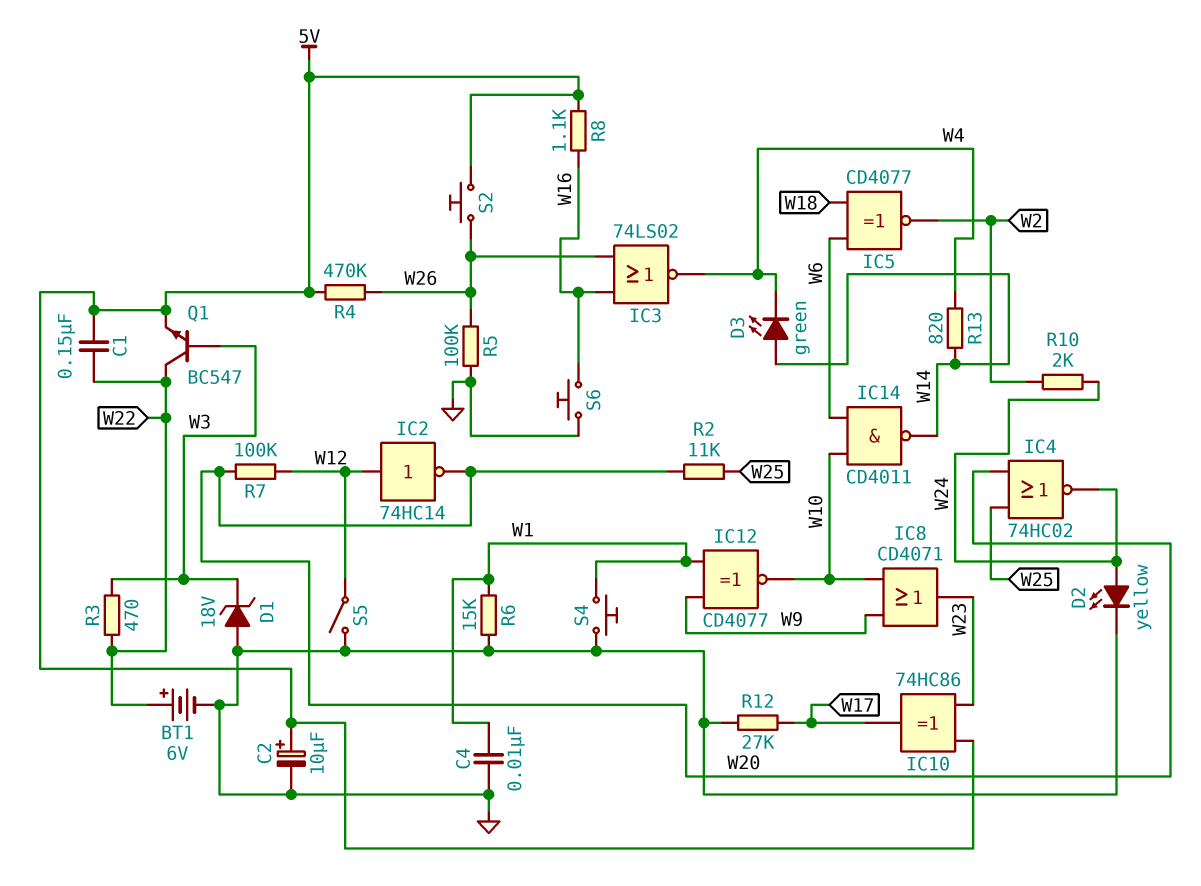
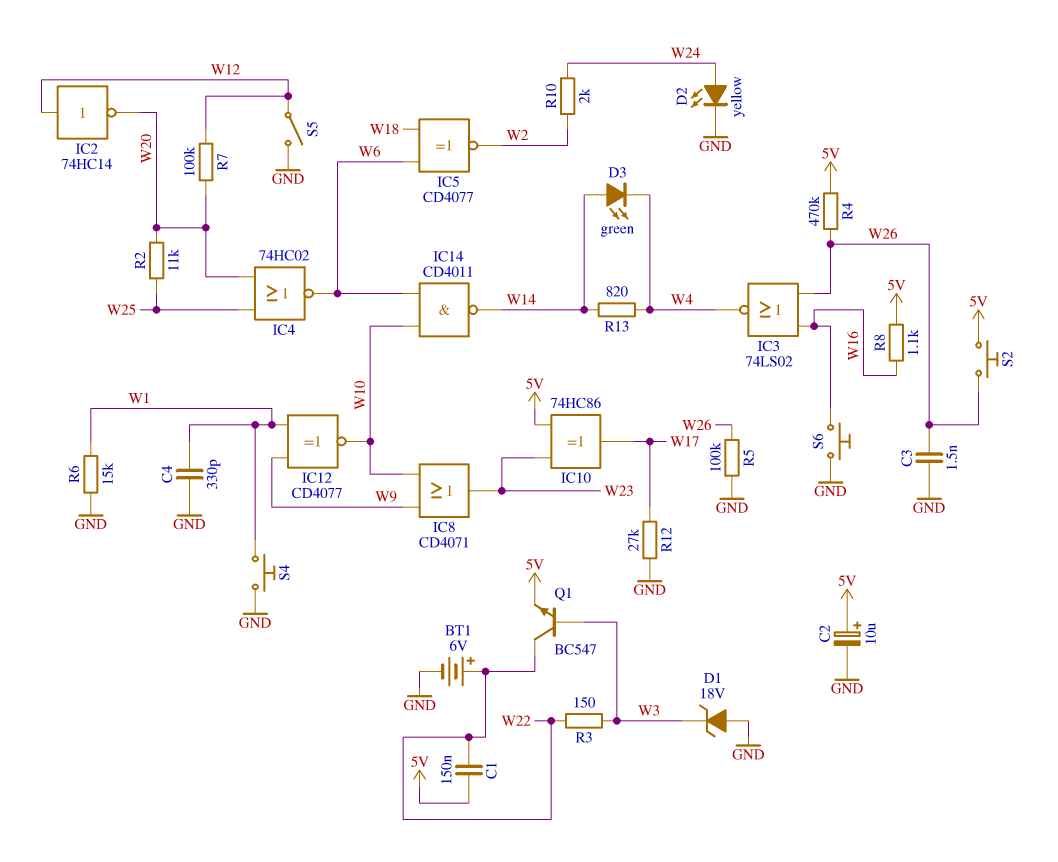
C3: none -> 1.5nF (GND, W26)
C4: 10nF (GND, W1) -> 330pF (GND, W1)
IC4: NOR 74HC02 (in W20, in W25, out W24) -> NOR 74HC02 (in W20, in W25, out W6)
R3: 470 (W3, W22) -> 150 (W3, W22)

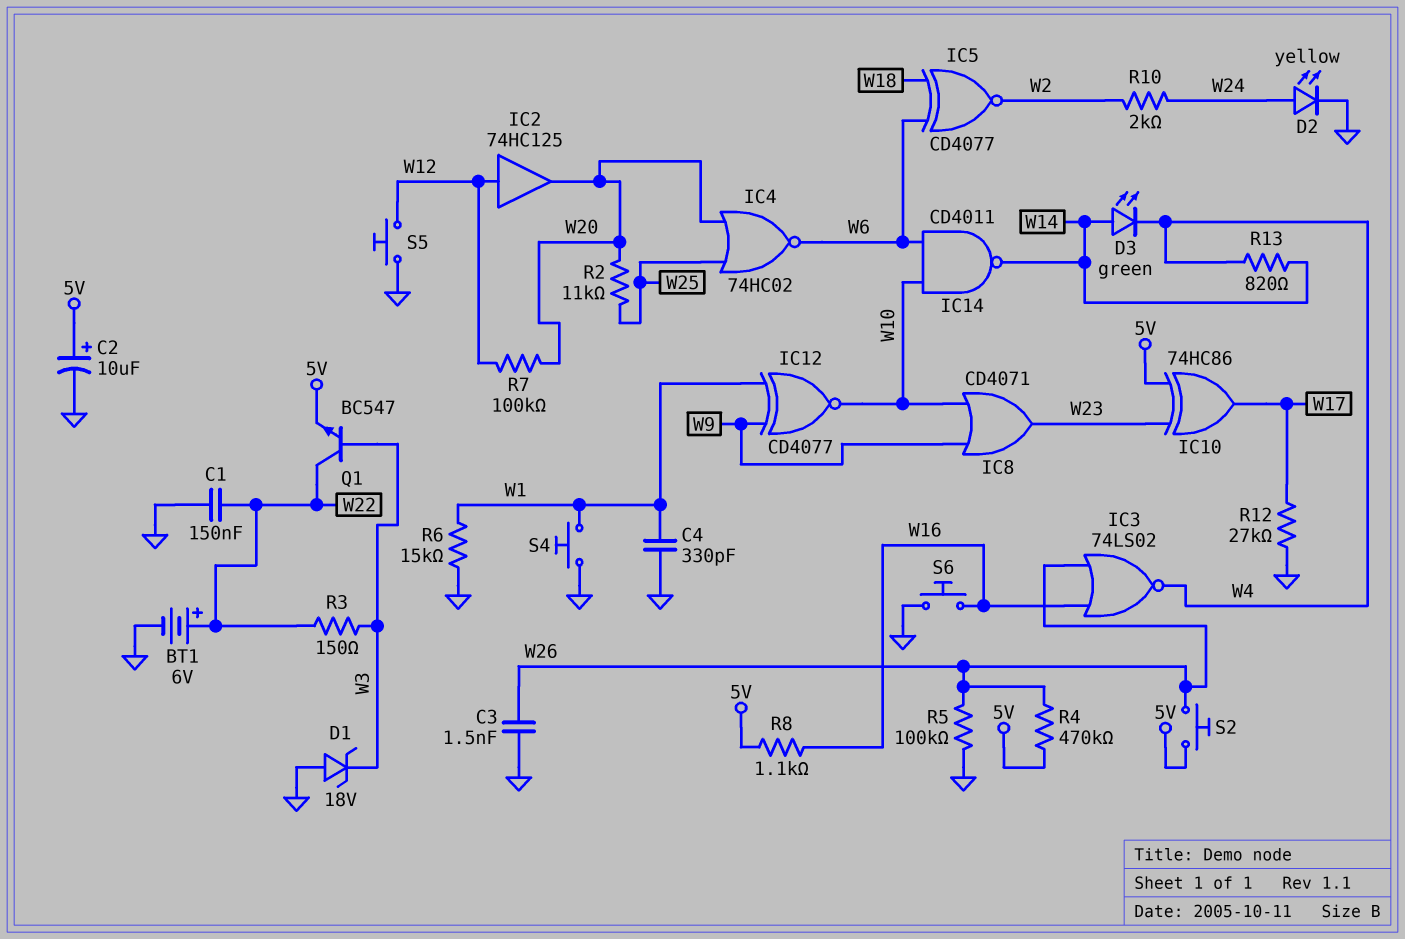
C1: 150nF (5V, W22) -> 150nF (GND, W22)
IC2: NOT 74HC14 (in W12, out W20) -> buffer 74HC125 (in W12, out W20)
S5: switch (GND, W12) -> button (GND, W12)

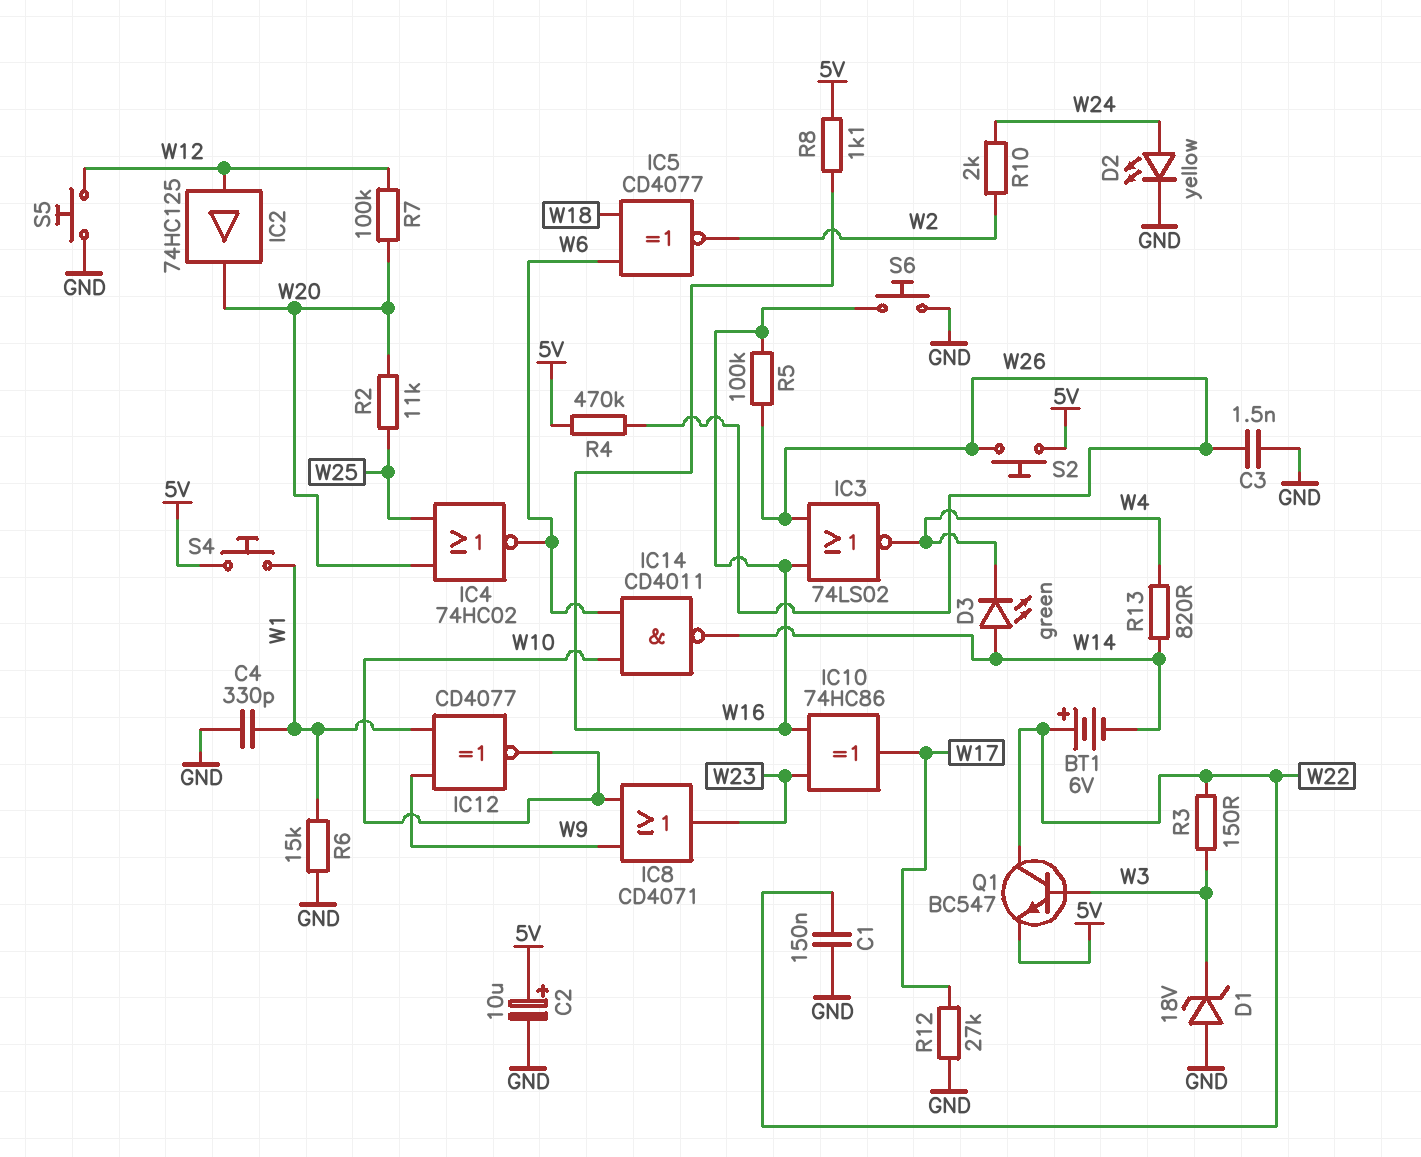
BT1: 6V (plus W22, minus GND) -> 6V (plus W22, minus W14)
IC10: XOR 74HC86 (in 5V, in W23, out W17) -> XOR 74HC86 (in W16, in W23, out W17)
R5: 100k (GND, W26) -> 100k (W16, W26)
S4: button (GND, W1) -> button (5V, W1)

